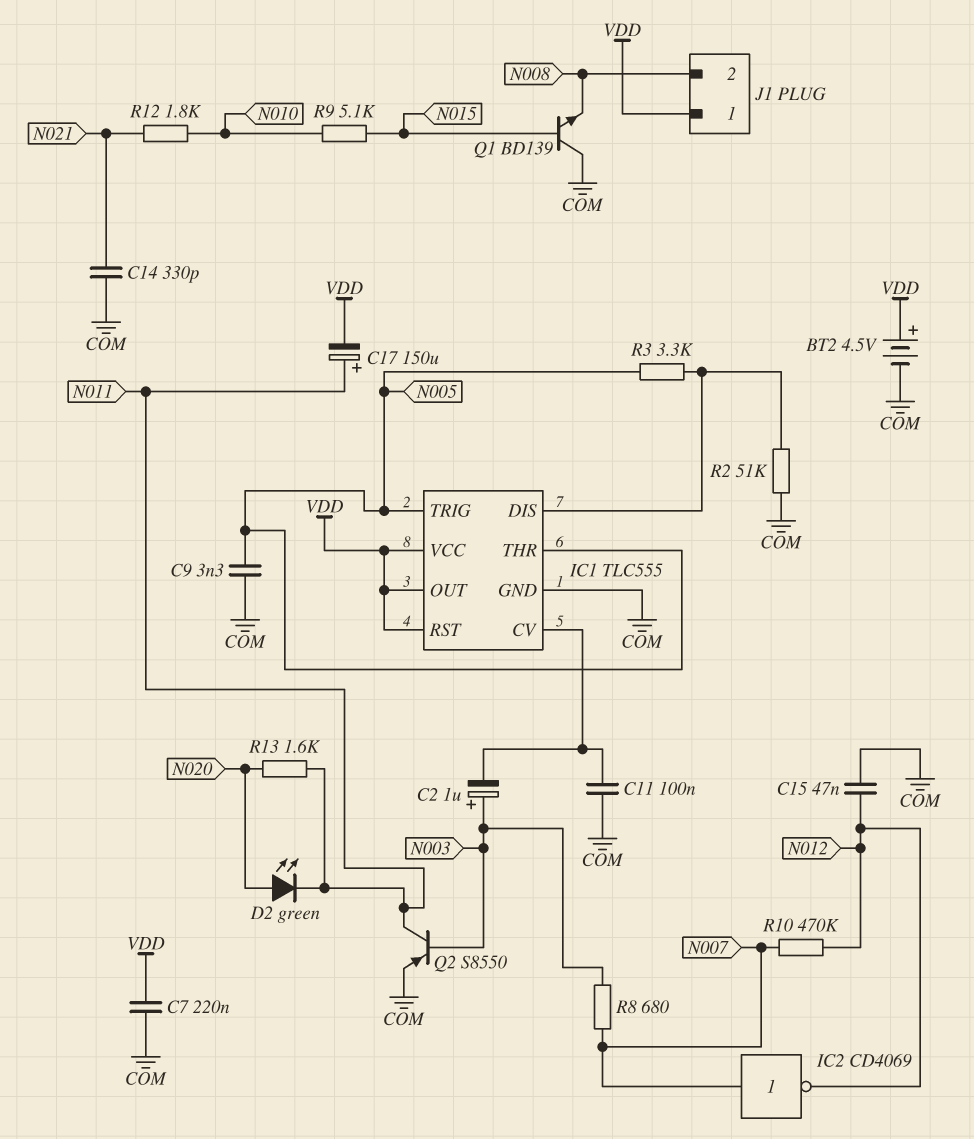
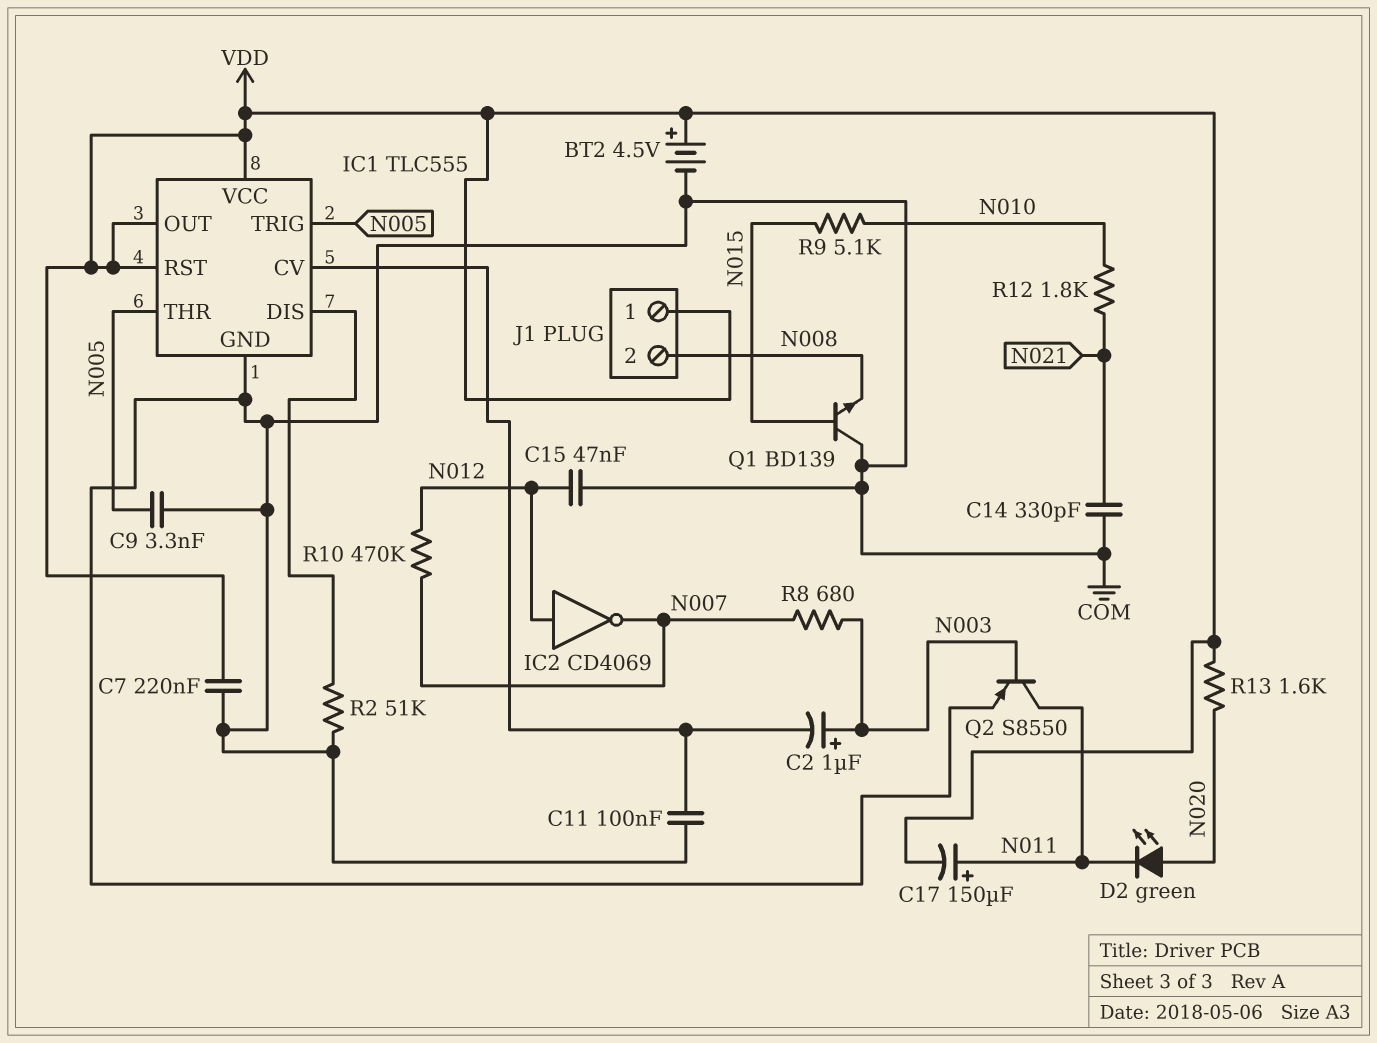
IC2: NOT CD4069 (in N007, out N012) -> NOT CD4069 (in N012, out N007)
R3: 3.3k (IC1/DIS, N005) -> none
R13: 1.6k (N011, N020) -> 1.6k (N020, VDD)

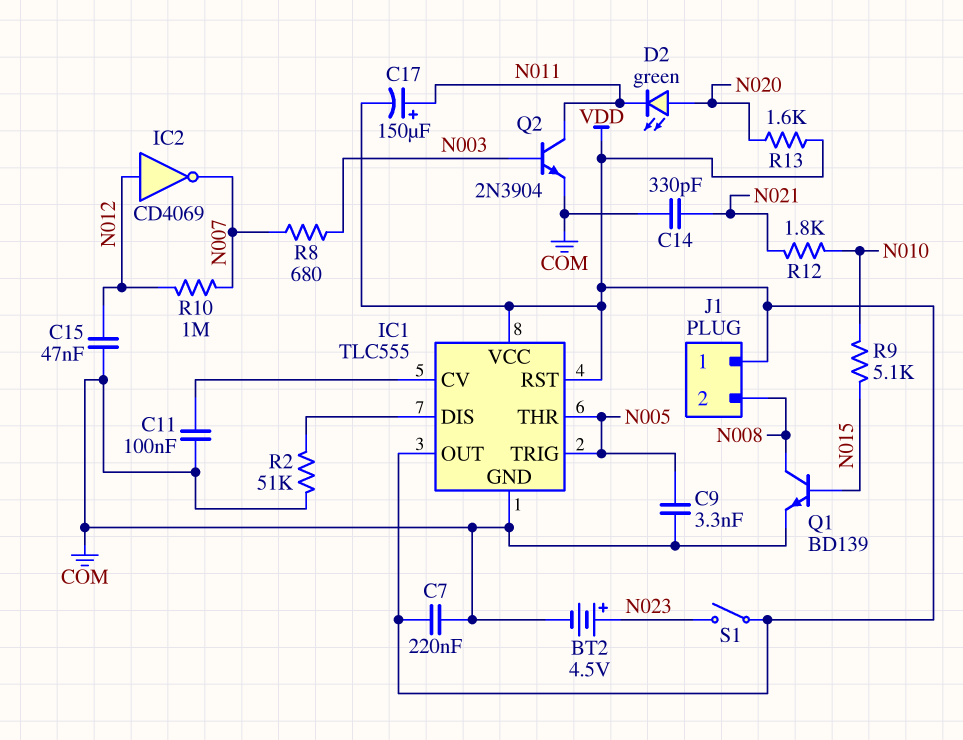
BT2: 4.5V (plus VDD, minus COM) -> 4.5V (plus N023, minus COM)
C2: 1uF (plus N003, minus IC1/CV) -> none
Q1: NPN BD139 (B N015, C COM, E N008) -> NPN BD139 (B N015, C N008, E COM)
Q2: PNP S8550 (B N003, C N011, E COM) -> NPN 2N3904 (B N003, C N011, E COM)
R10: 470k (N007, N012) -> 1M (N007, N012)
S1: none -> switch (N023, VDD)

